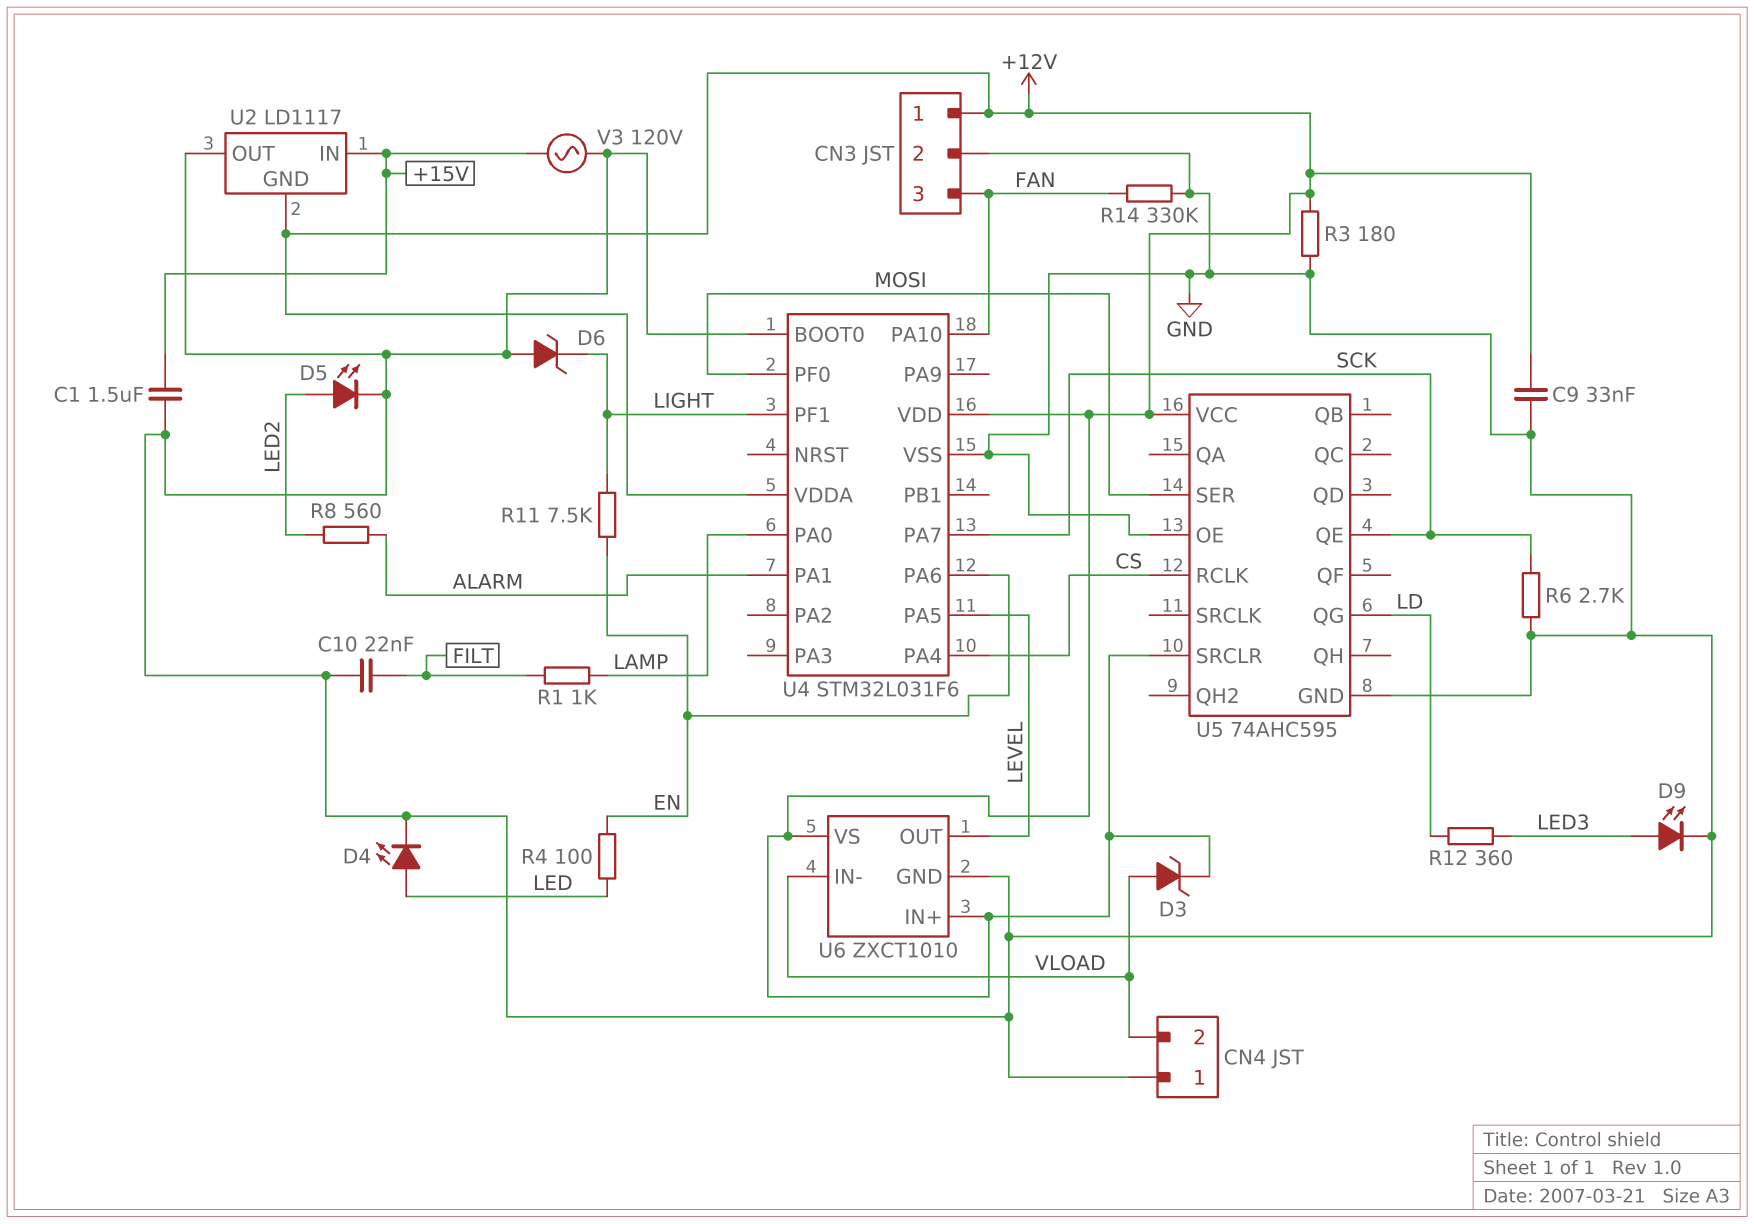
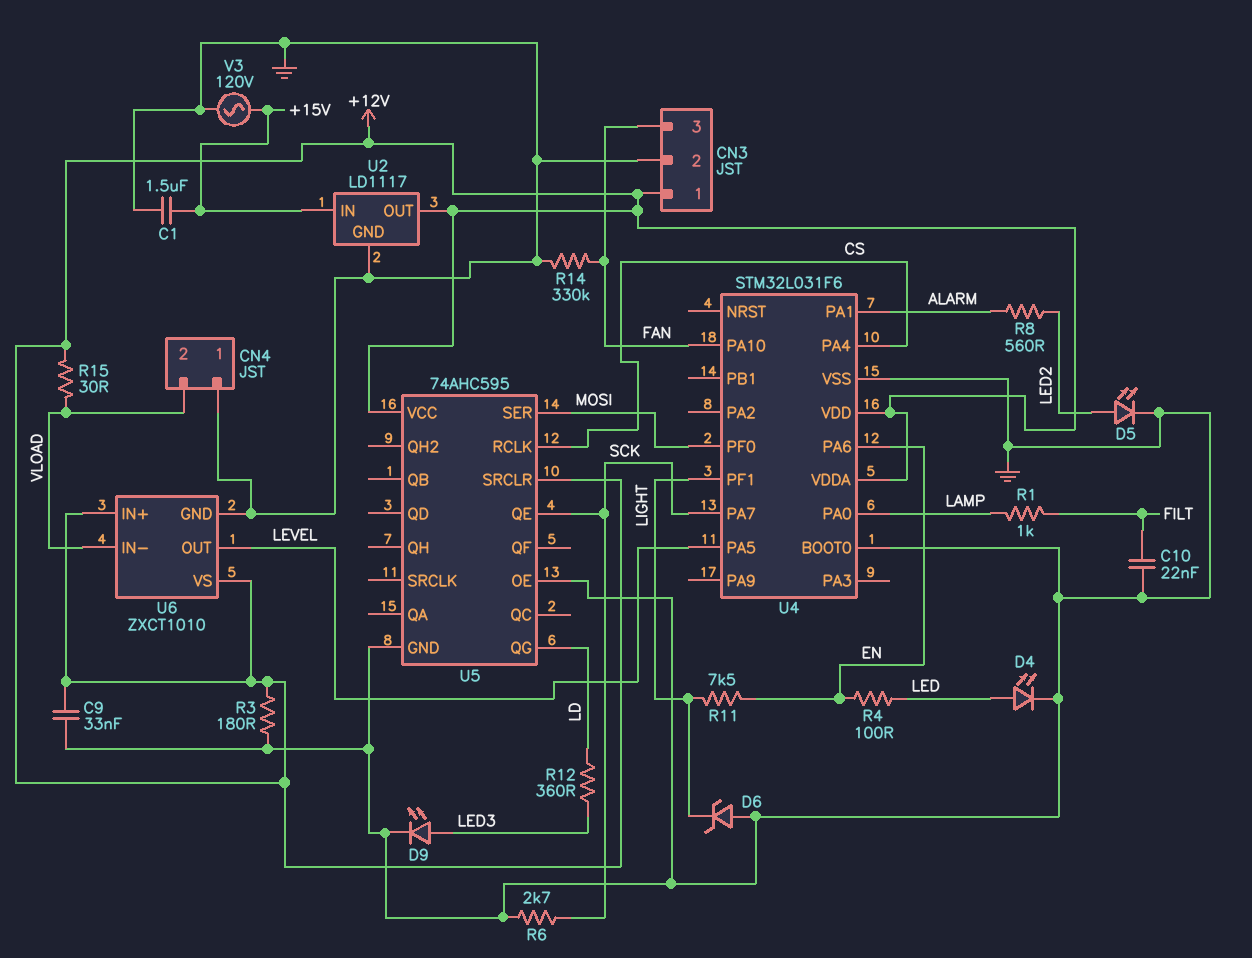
D3: zener (A VLOAD, K +12V) -> none
R15: none -> 30 (+12V, VLOAD)
U2 pin GND: +12V -> GND
U2 pin OUT: GND -> +12V

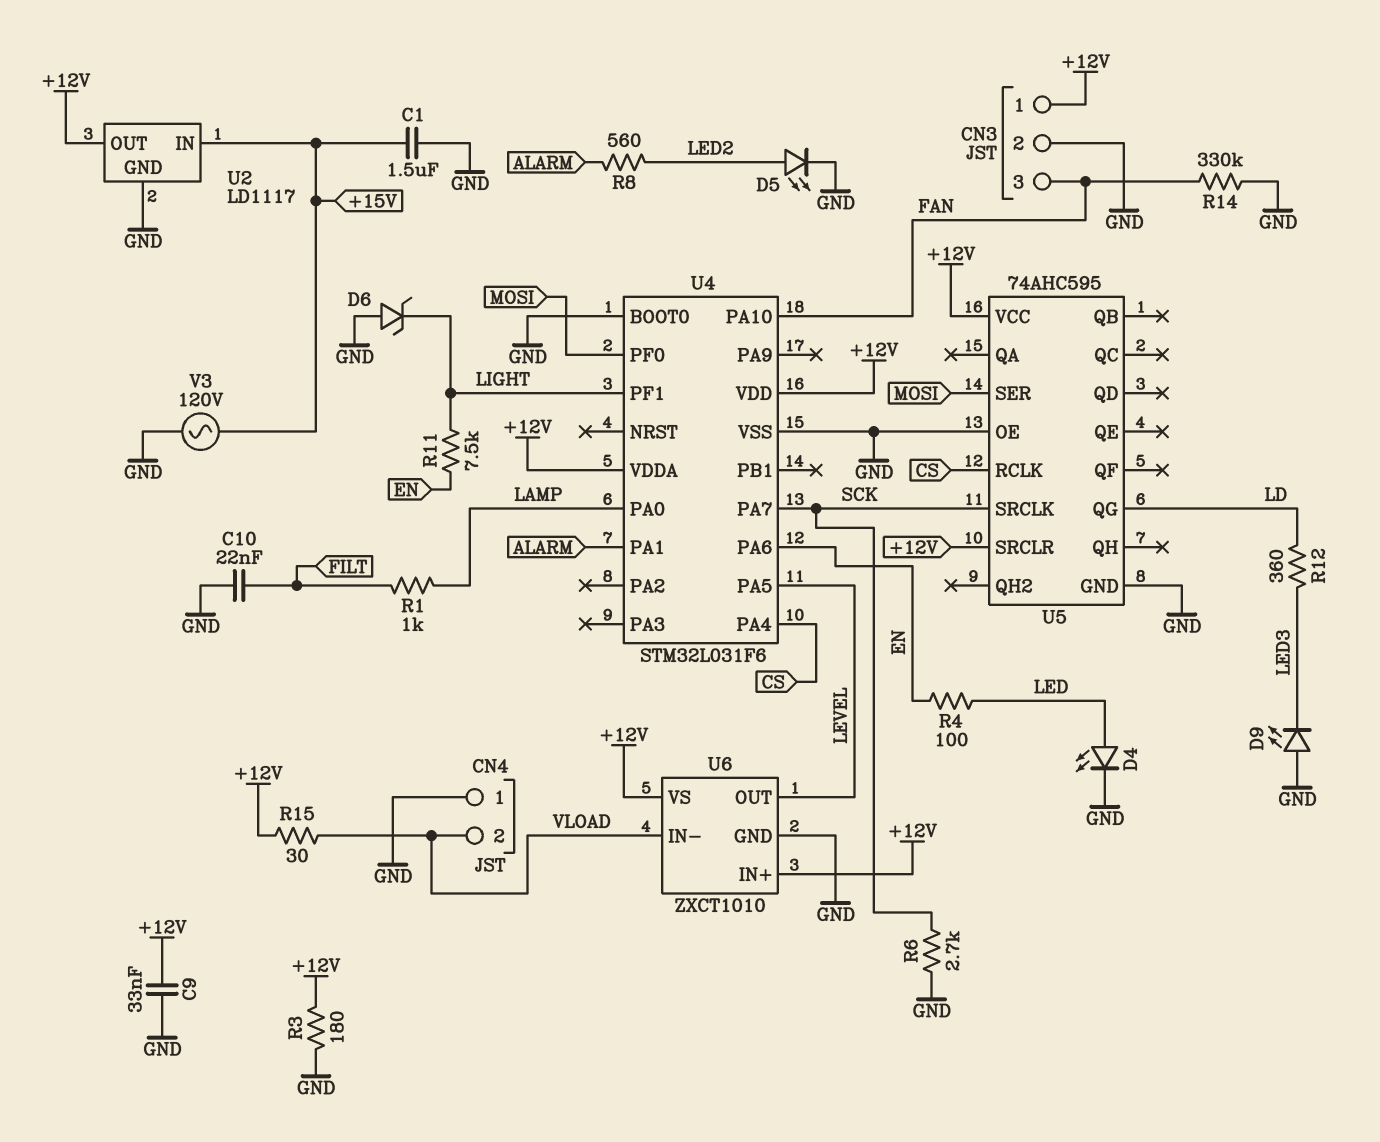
D9: LED (A LED3, K GND) -> LED (A GND, K LED3)
U5 pin QE: SCK -> none
U5 pin SRCLK: none -> SCK

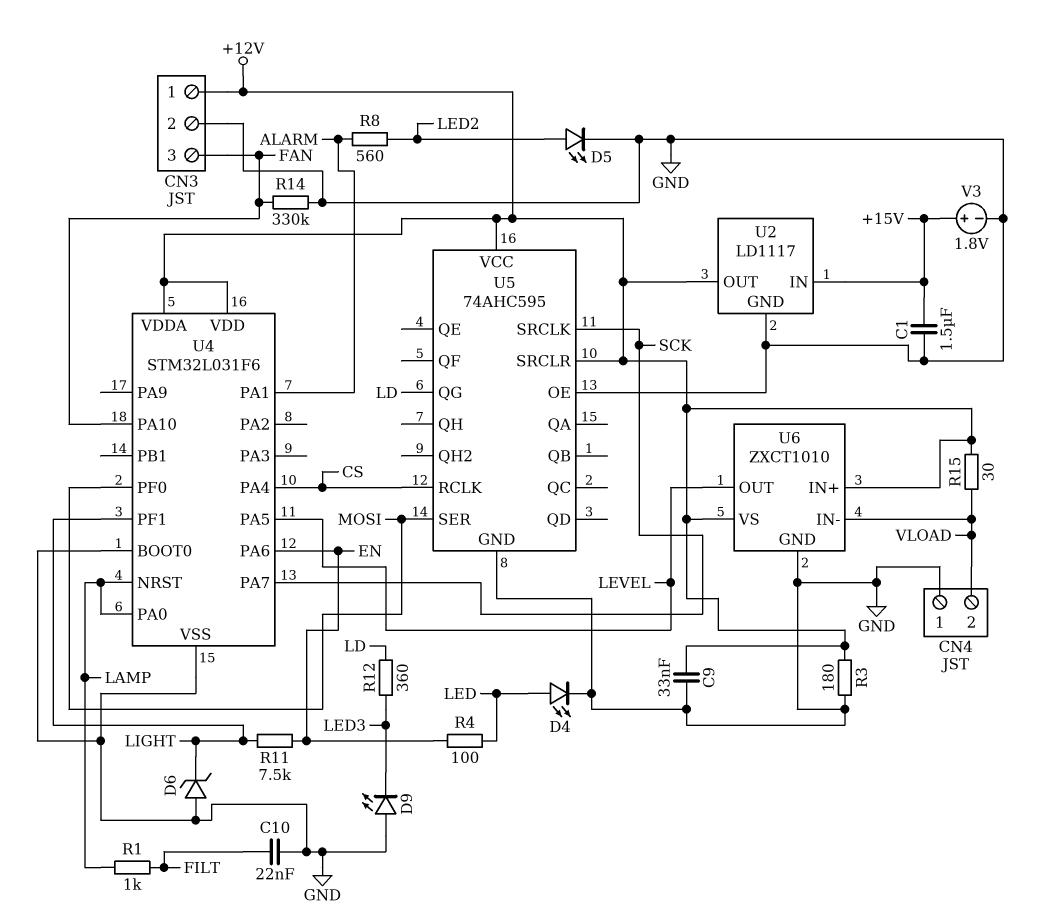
R6: 2.7k (GND, SCK) -> none
U4 pin NRST: none -> LAMP
V3: AC 120V (+15V, GND) -> 1.8V (plus +15V, minus GND)

